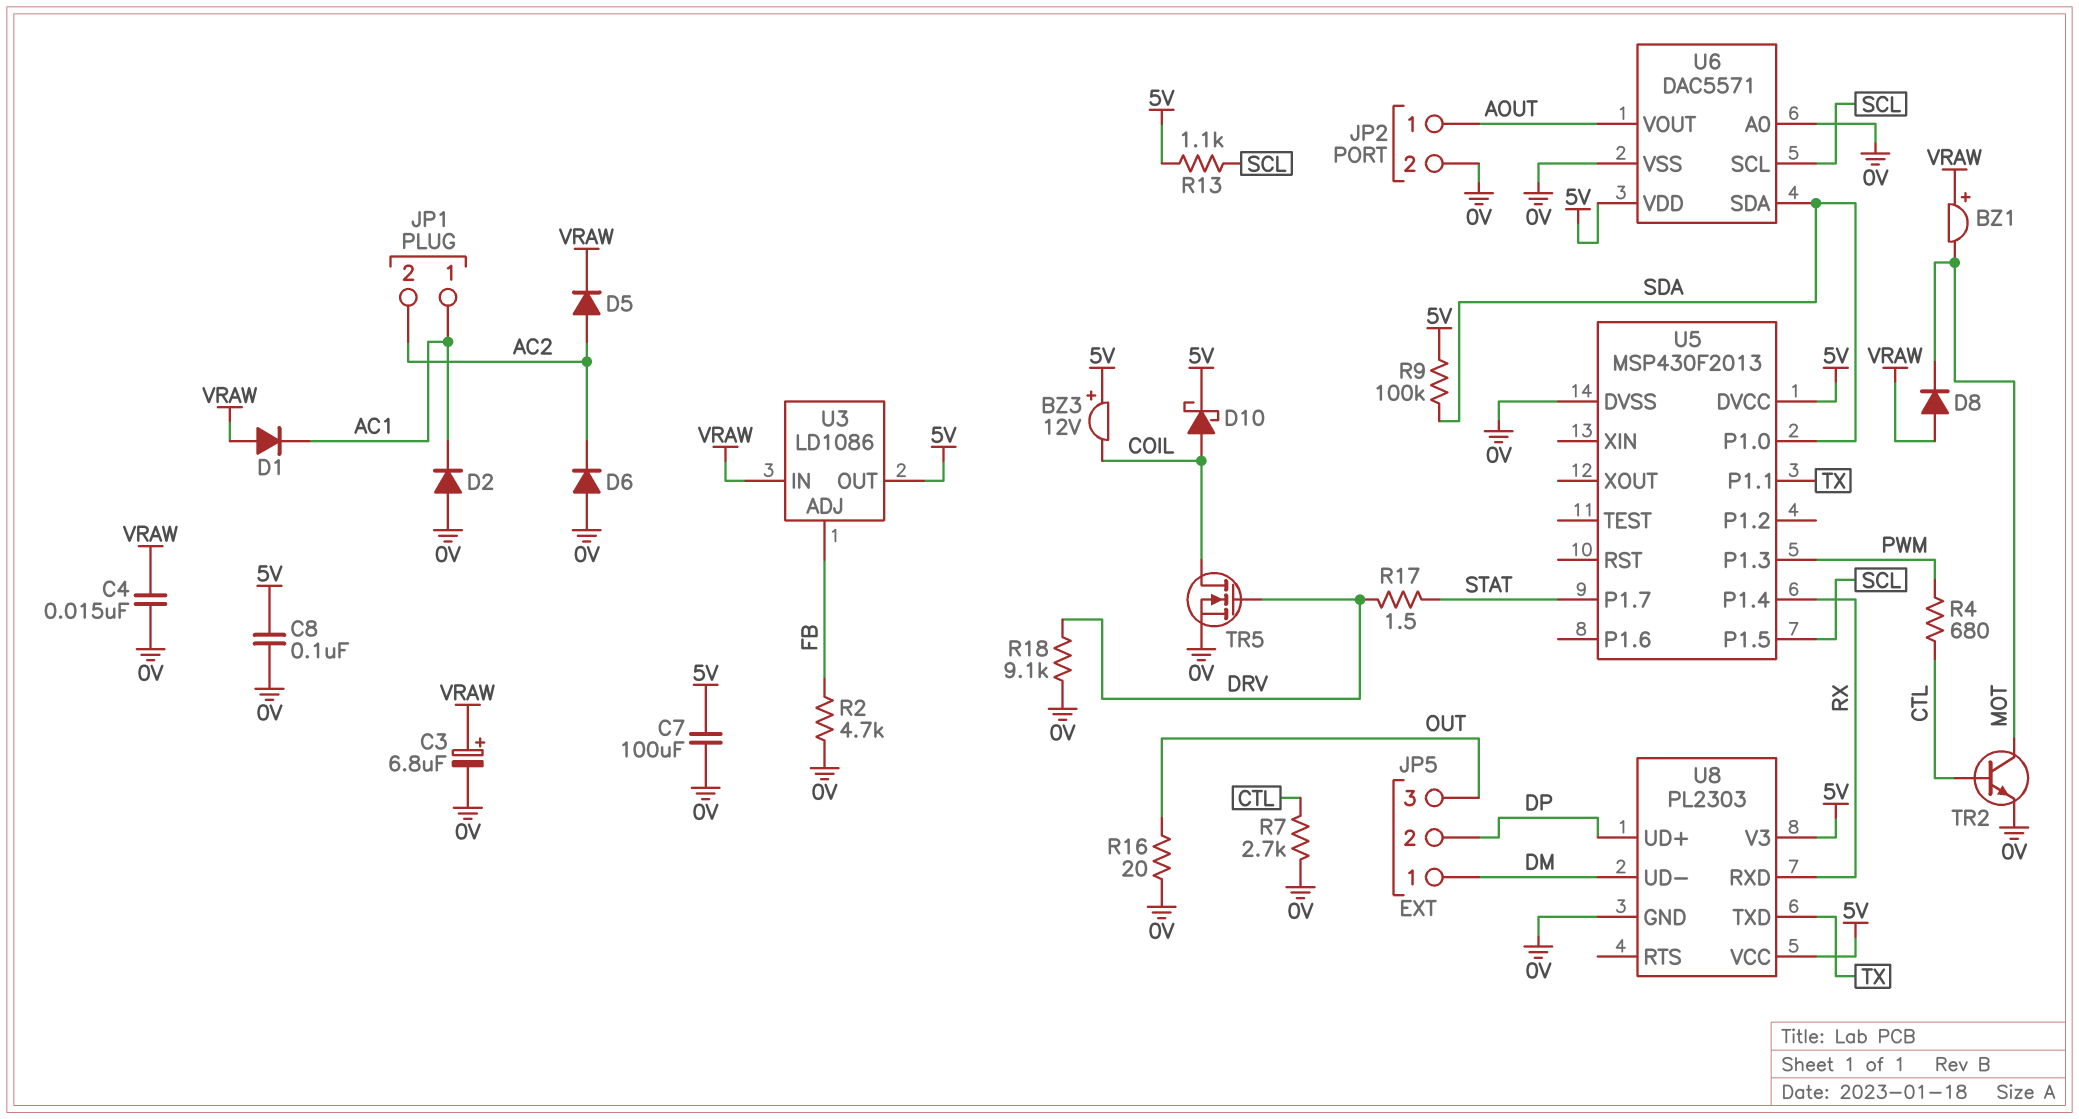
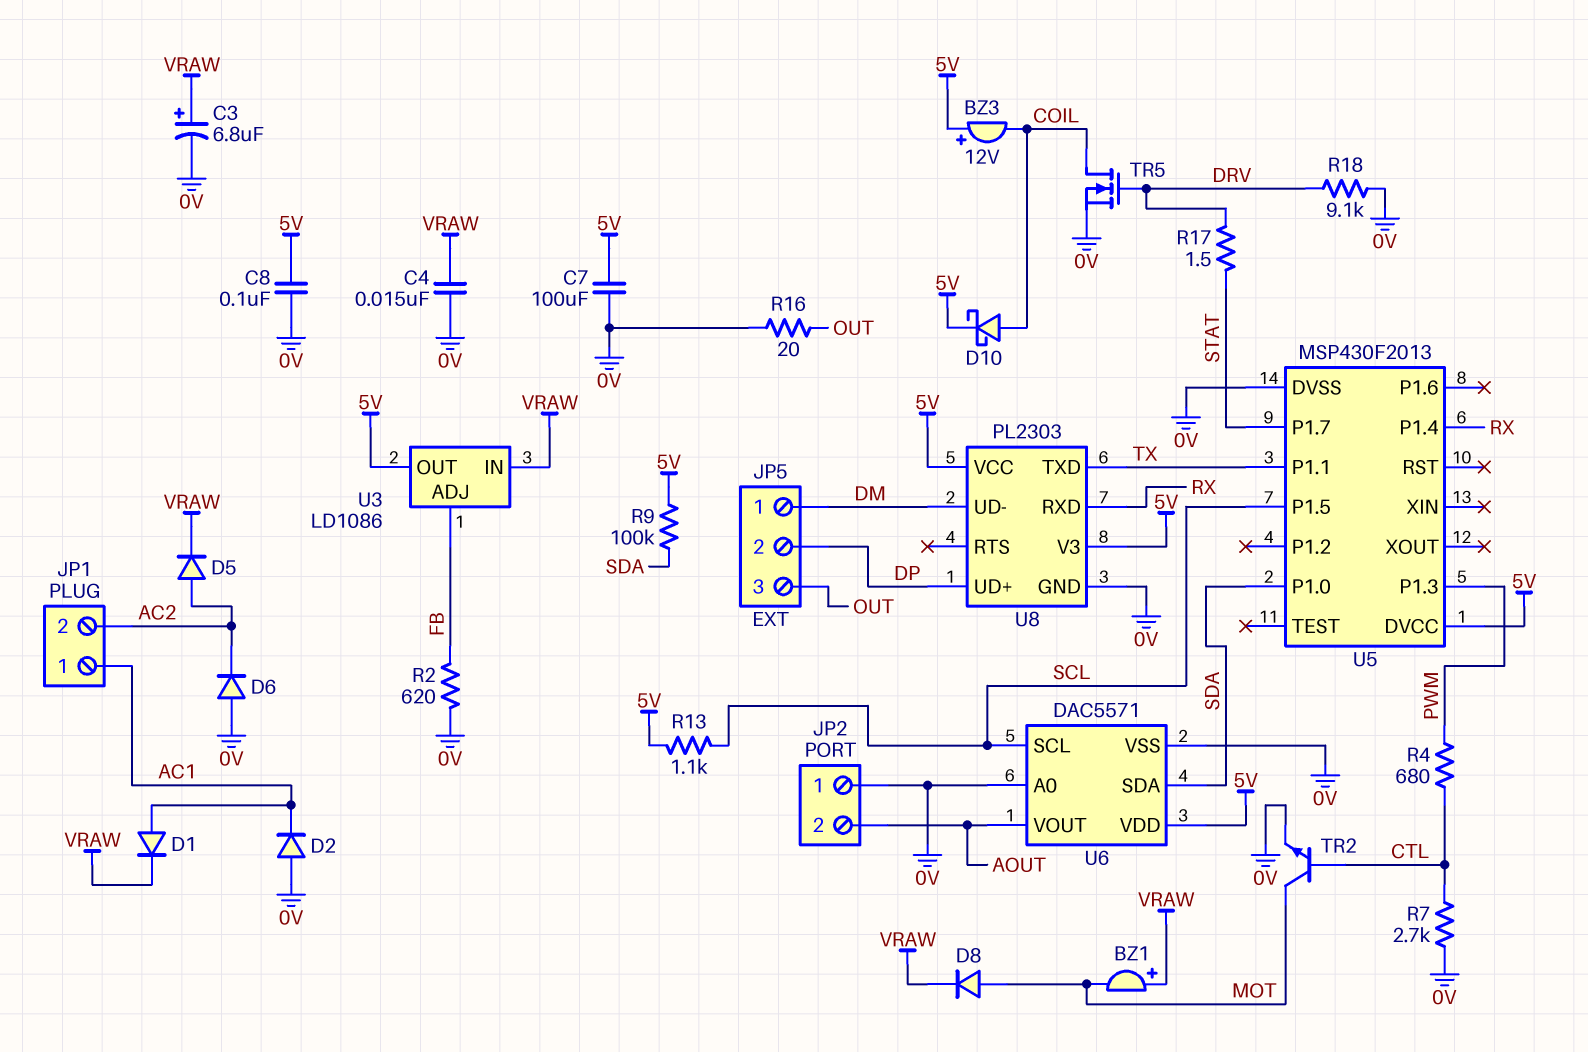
D1: diode (A VRAW, K AC1) -> diode (A AC1, K VRAW)
D8: diode (A VRAW, K MOT) -> diode (A MOT, K VRAW)
JP2 pin 1: AOUT -> 0V
JP2 pin 2: 0V -> AOUT
R2: 4.7k (0V, FB) -> 620 (0V, FB)

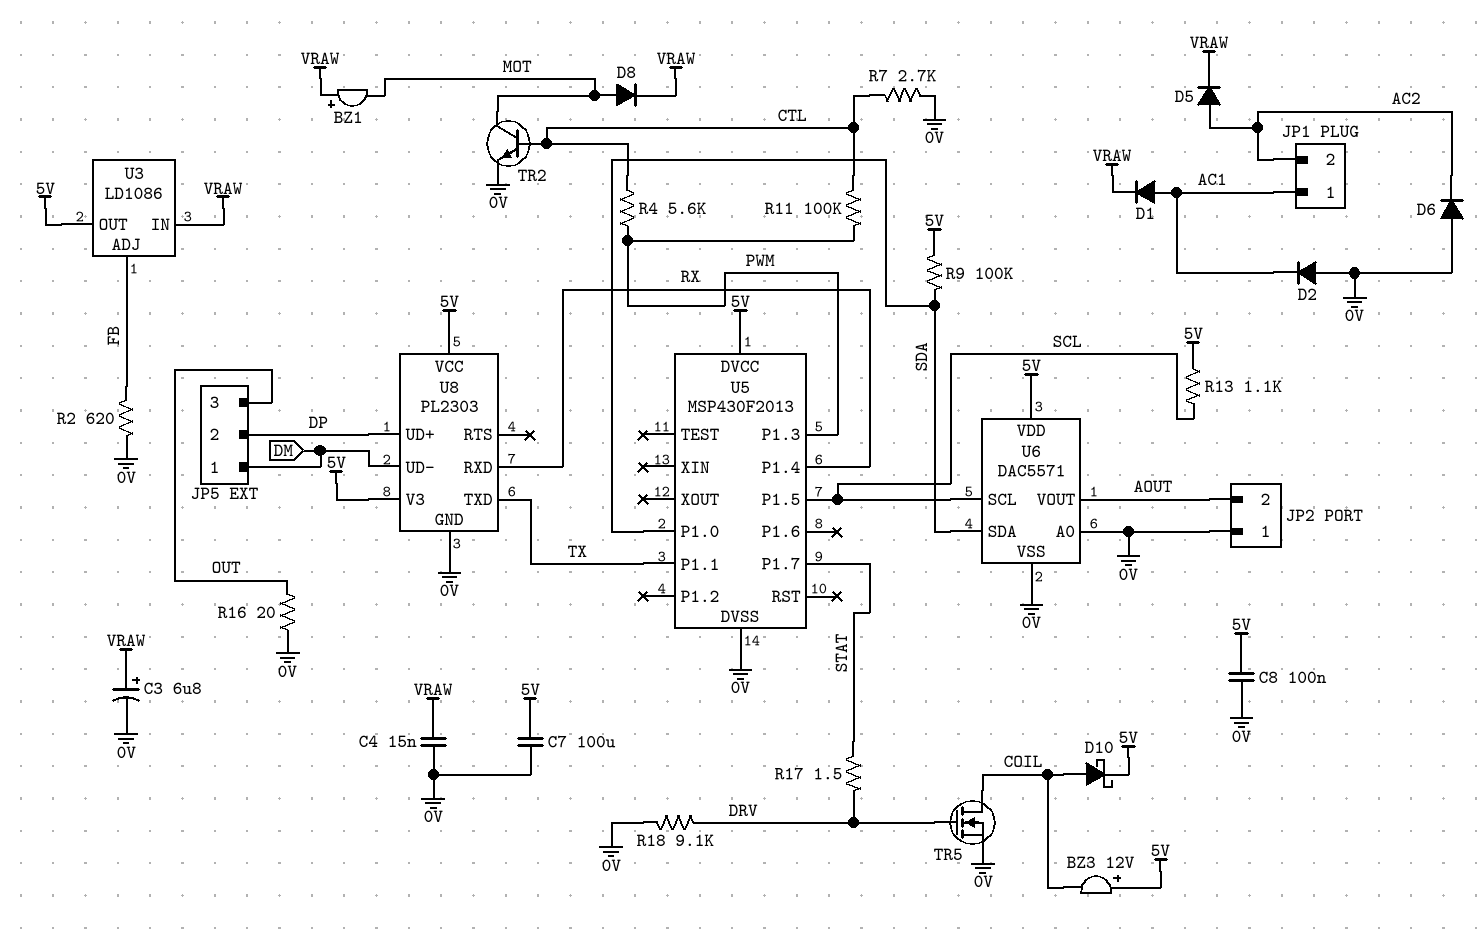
R4: 680 (CTL, PWM) -> 5.6k (CTL, PWM)
R11: none -> 100k (CTL, PWM)

